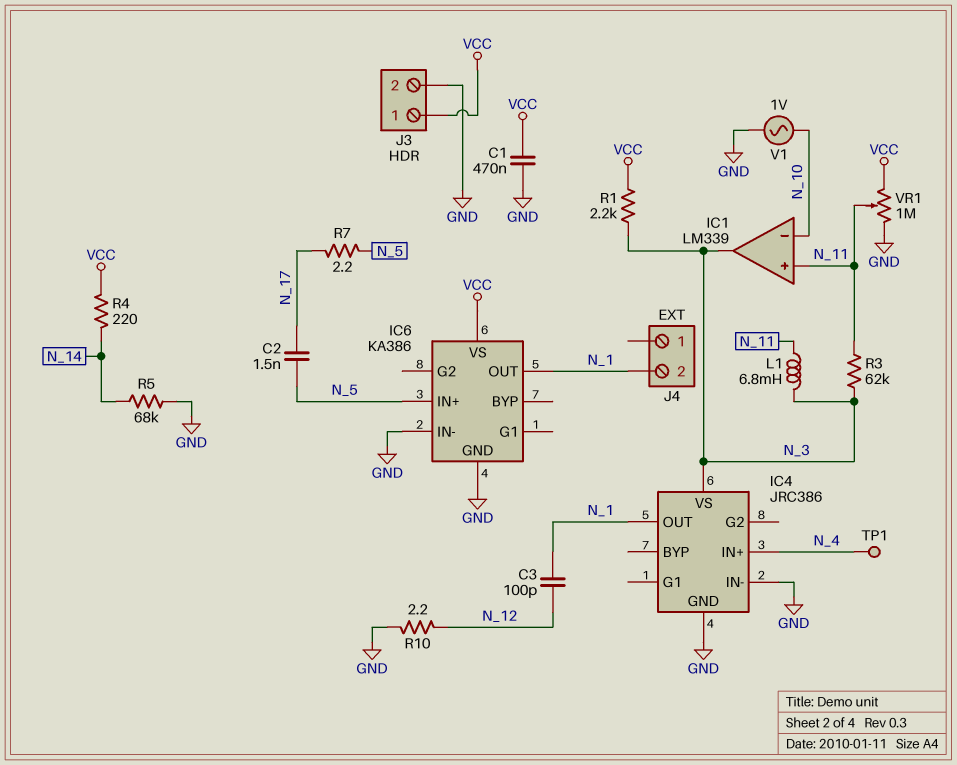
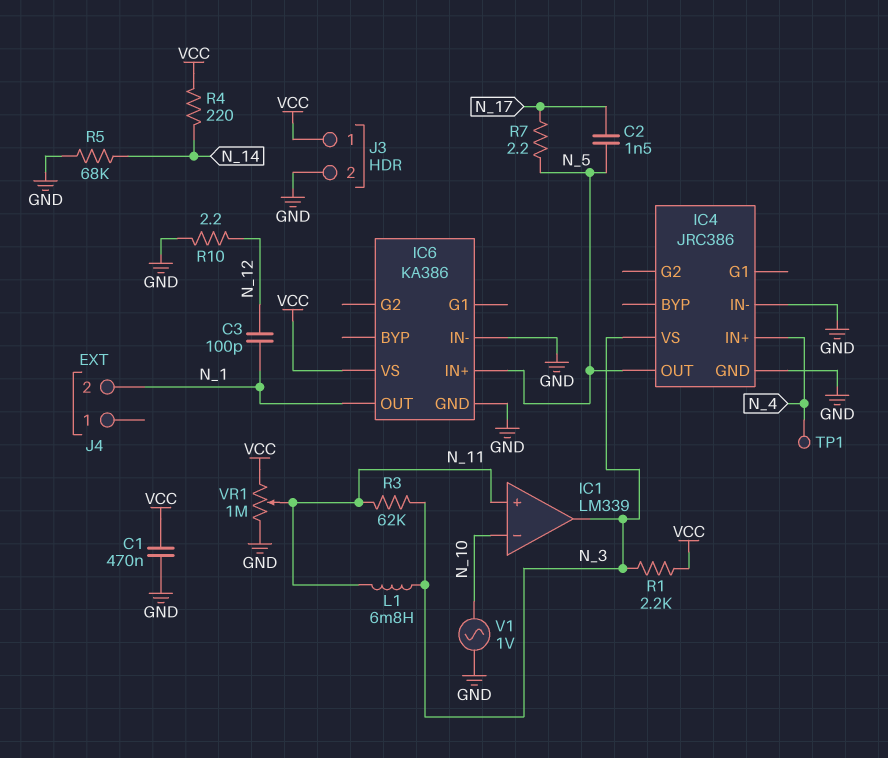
IC4 pin OUT: N_1 -> N_5

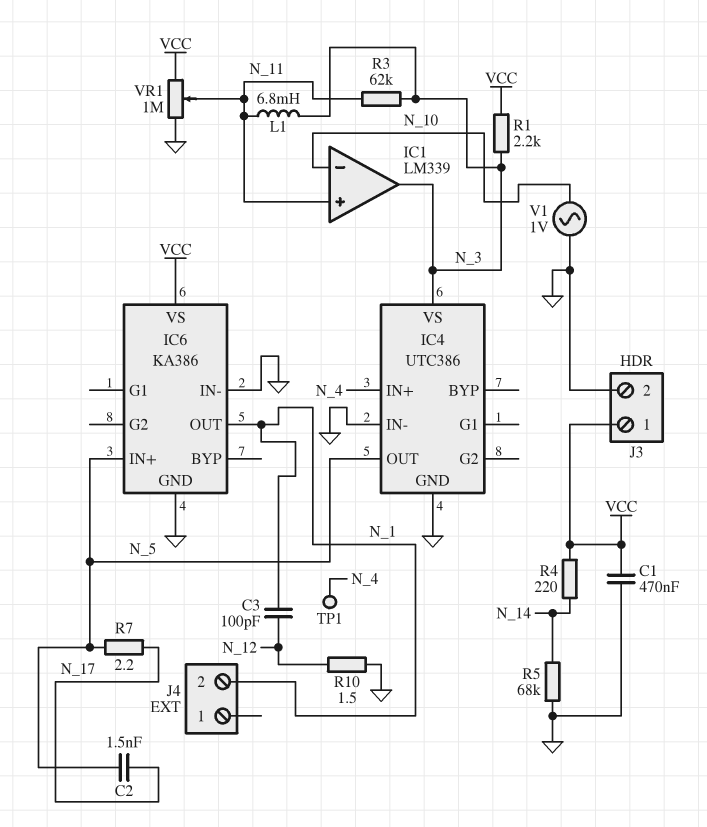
IC4: JRC386 -> UTC386
R10: 2.2 (GND, N_12) -> 1.5 (GND, N_12)

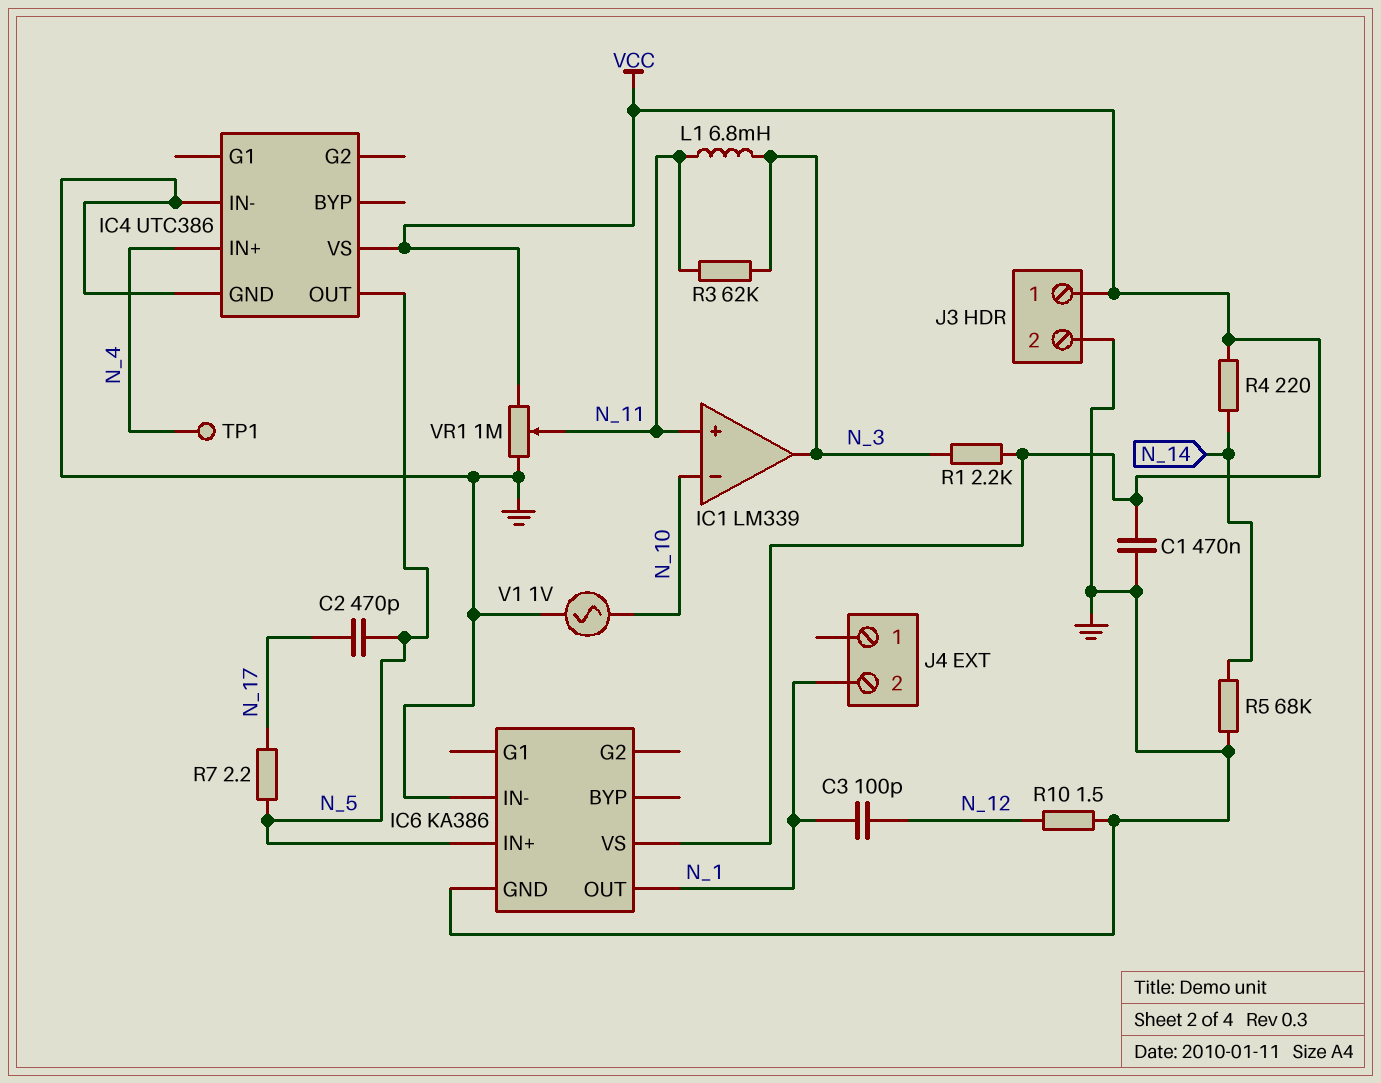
C2: 1.5nF (N_5, N_17) -> 470pF (N_5, N_17)
IC4 pin VS: N_3 -> VCC

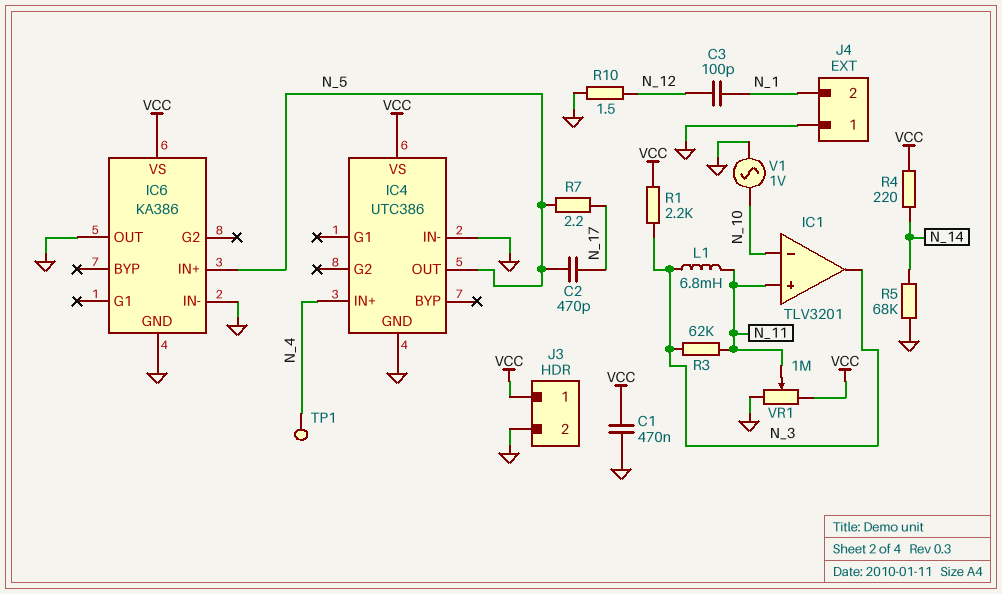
IC1: LM339 -> TLV3201
IC6 pin OUT: N_1 -> GND
J4 pin 1: none -> GND

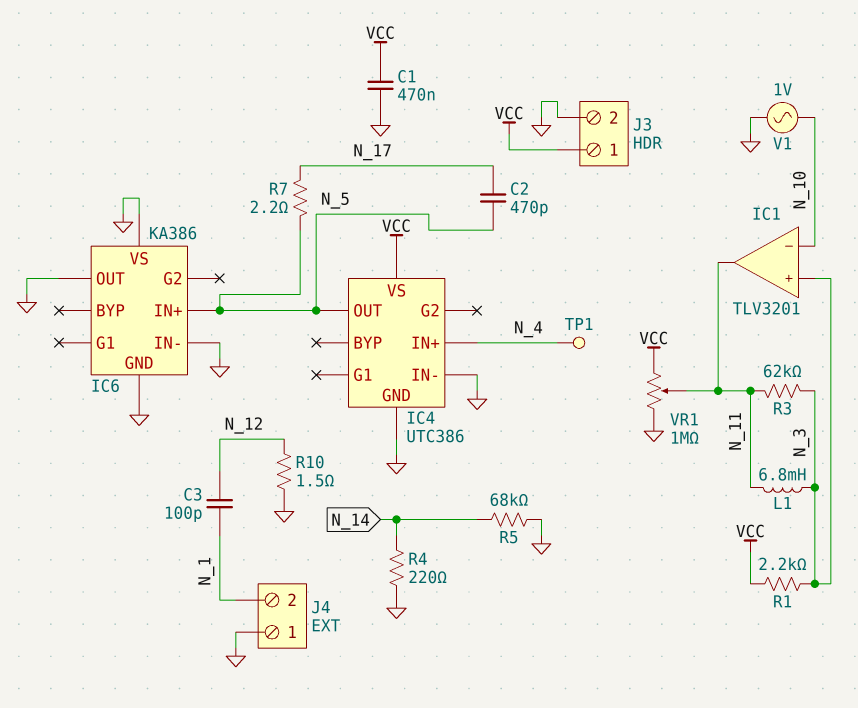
IC1 pin in+: N_11 -> N_3
IC1 pin out: N_3 -> N_11
IC6 pin VS: VCC -> GND
R4: 220 (N_14, VCC) -> 220 (GND, N_14)

